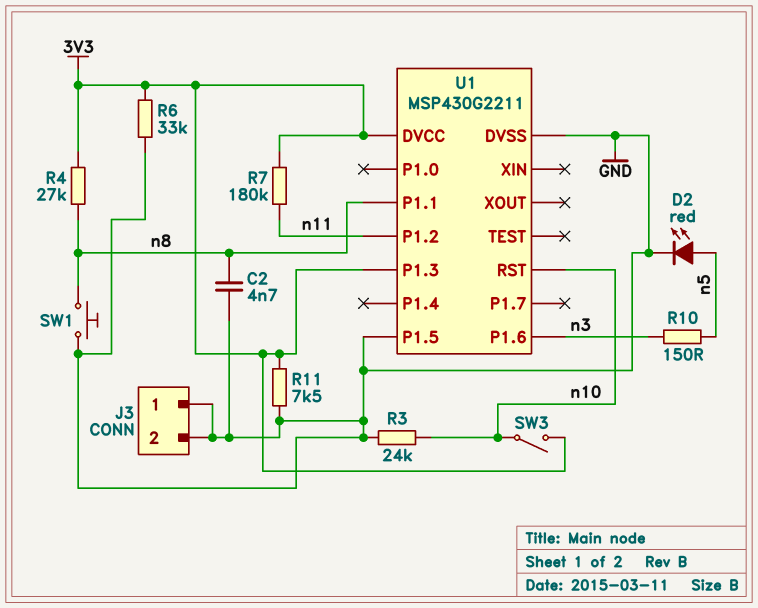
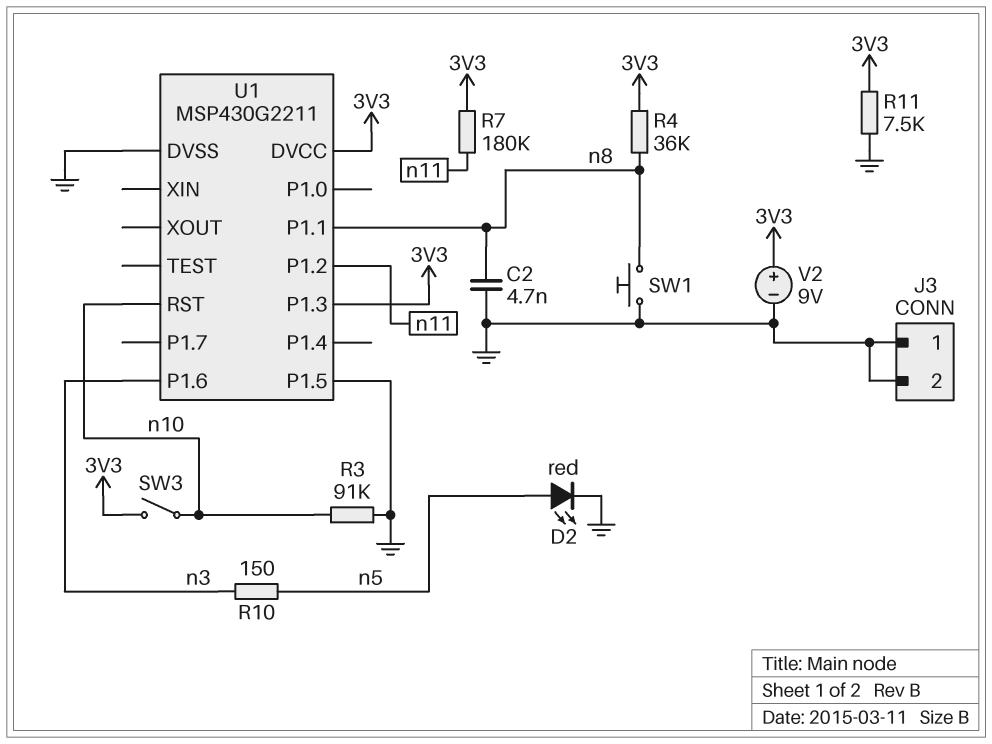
R3: 24k (GND, n10) -> 91k (GND, n10)
R4: 27k (3V3, n8) -> 36k (3V3, n8)
R6: 33k (3V3, GND) -> none
V2: none -> 9V (plus 3V3, minus GND)

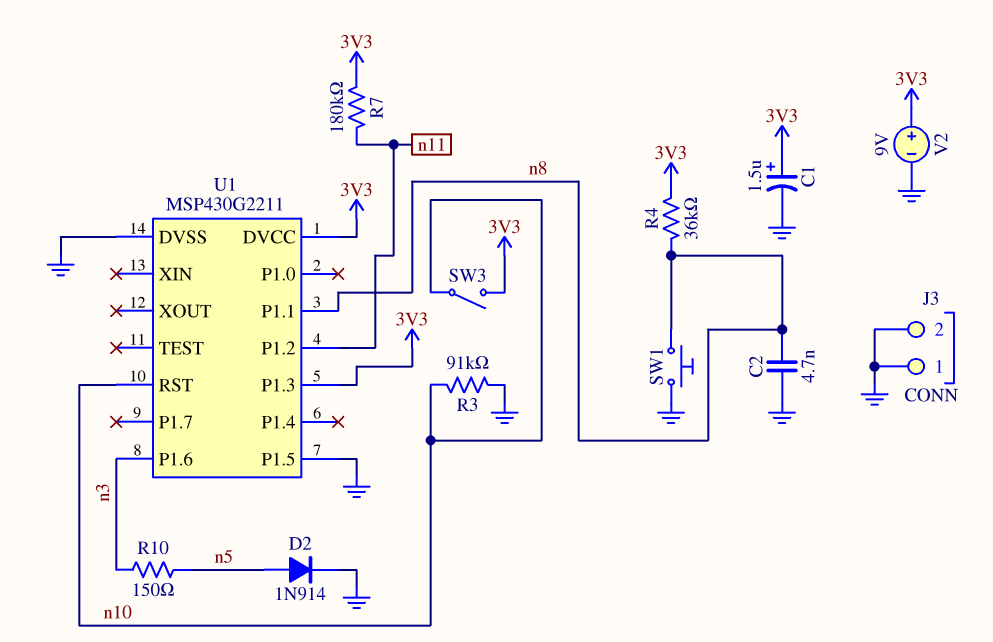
C1: none -> 1.5uF (plus 3V3, minus GND)
D2: LED red (A n5, K GND) -> diode 1N914 (A n5, K GND)
R11: 7.5k (3V3, GND) -> none

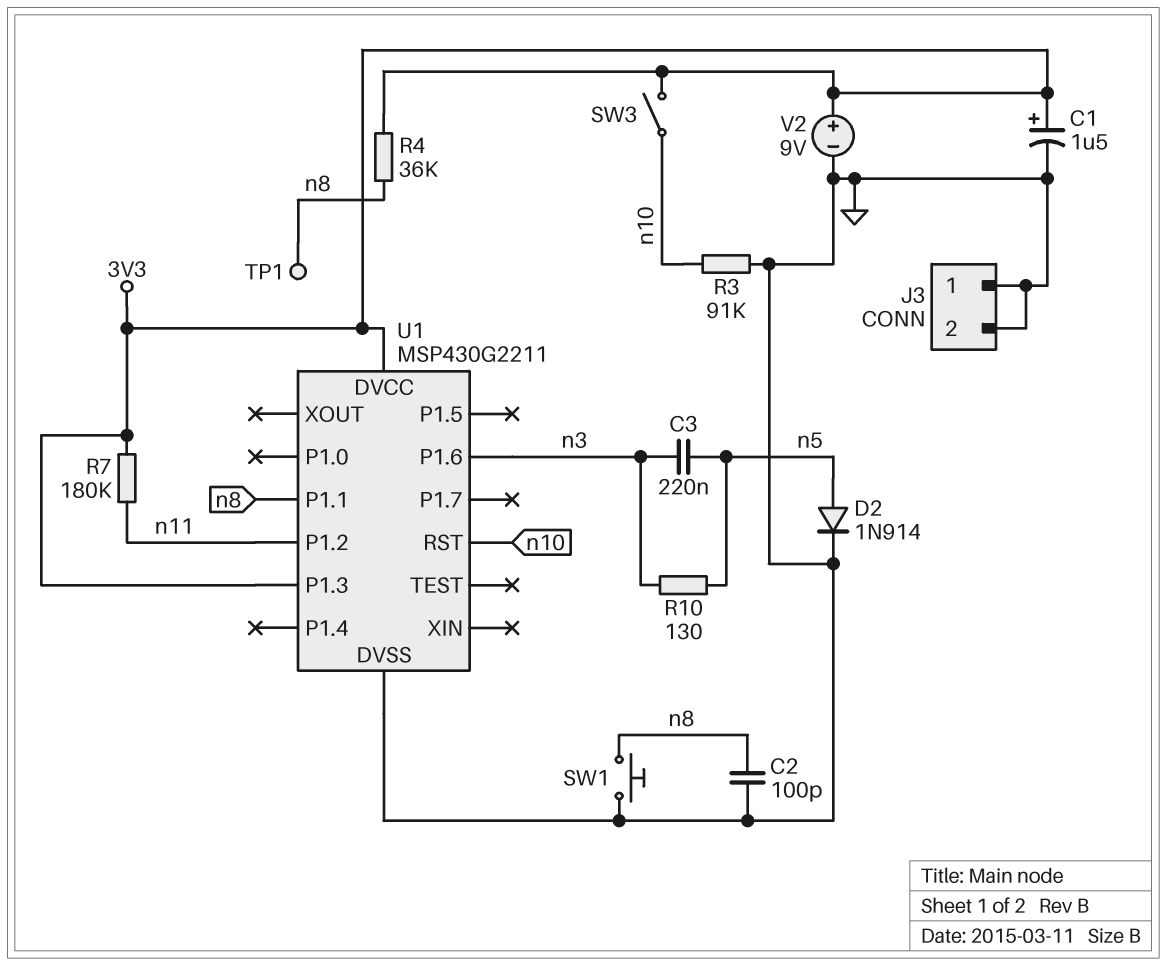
C2: 4.7nF (GND, n8) -> 100pF (GND, n8)
C3: none -> 220nF (n3, n5)
R10: 150 (n3, n5) -> 130 (n3, n5)
TP1: none -> test point (n8)
U1 pin P1.5: GND -> none

